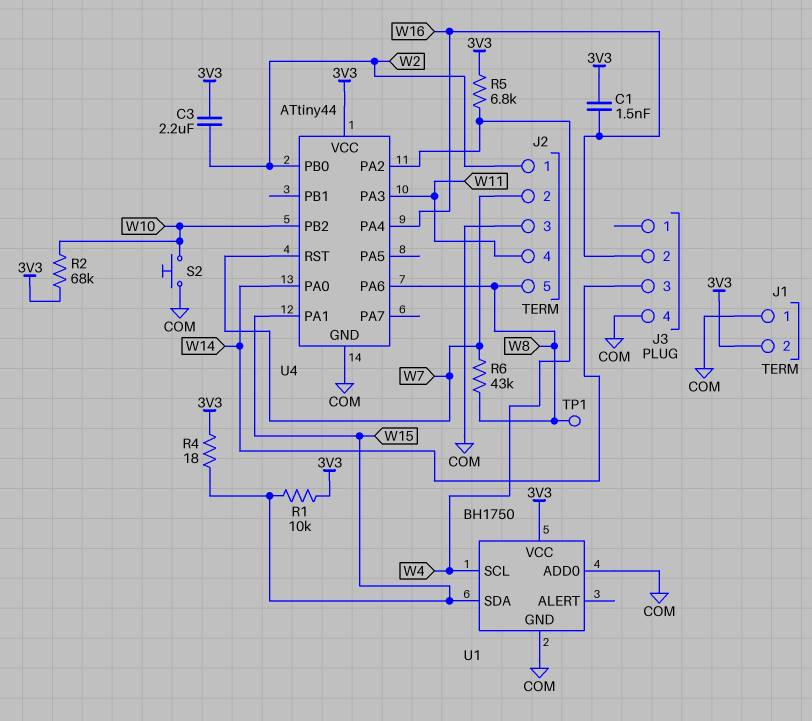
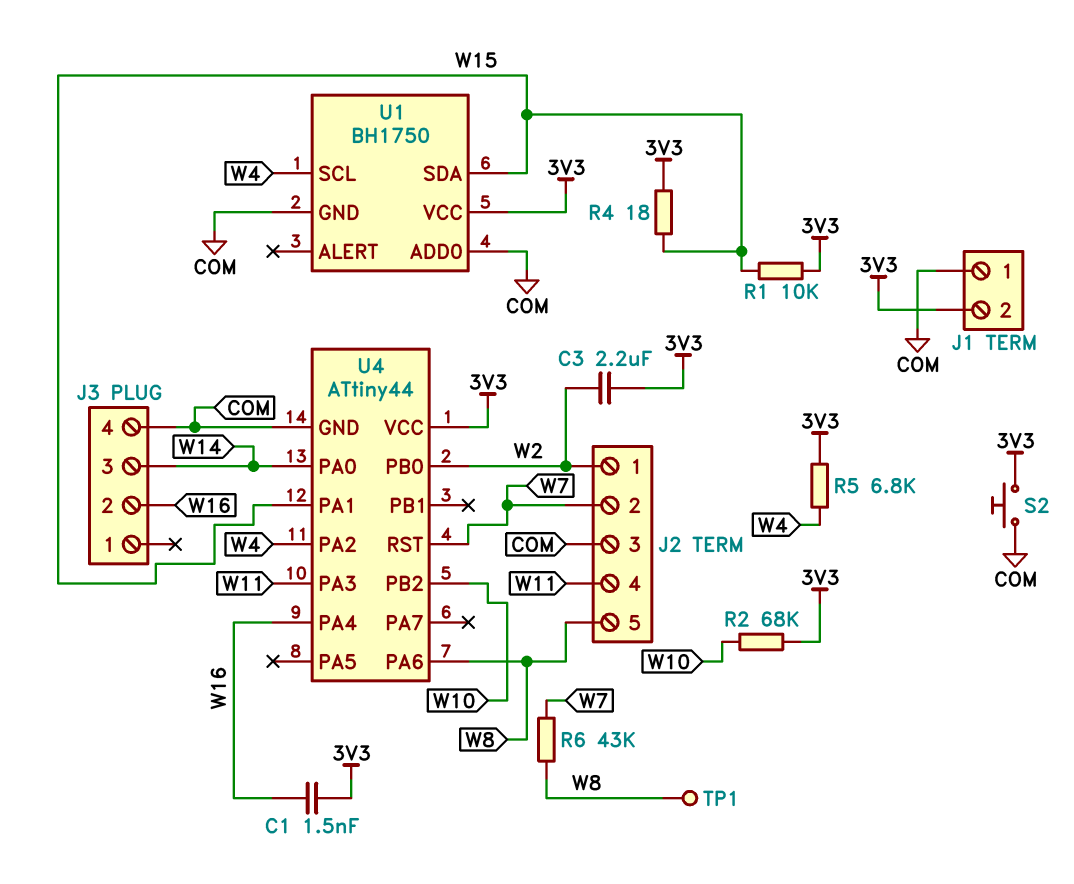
S2: button (COM, W10) -> button (3V3, COM)

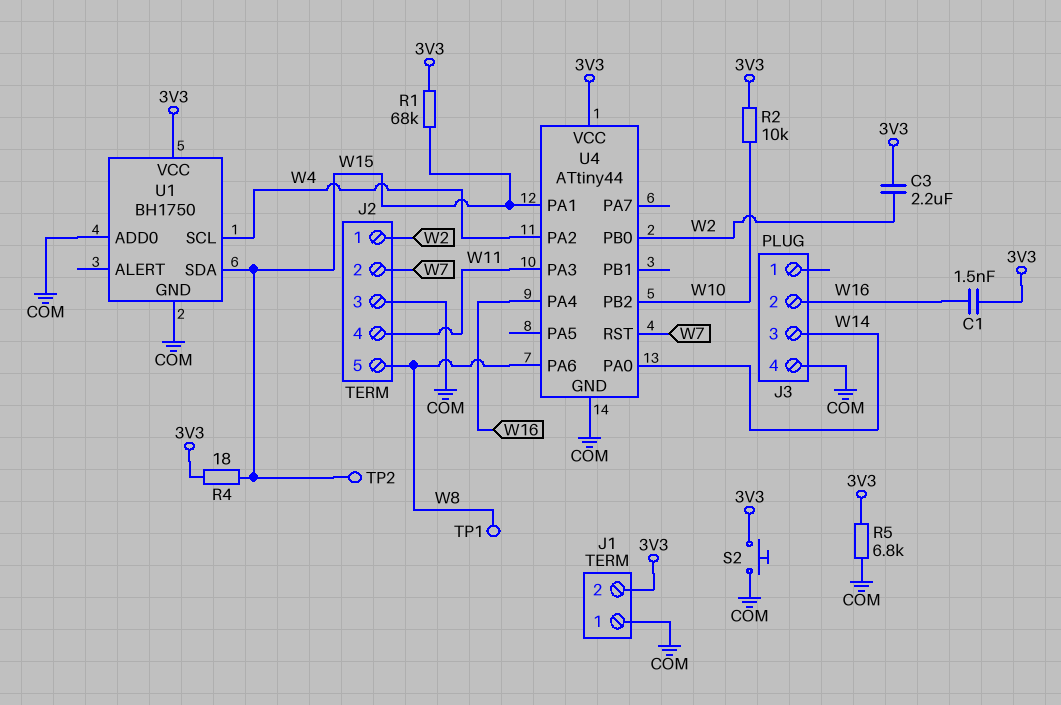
R1: 10k (3V3, W15) -> 68k (3V3, W15)
R2: 68k (3V3, W10) -> 10k (3V3, W10)
R5: 6.8k (3V3, W4) -> 6.8k (3V3, COM)
R6: 43k (W7, W8) -> none
TP2: none -> test point (W15)

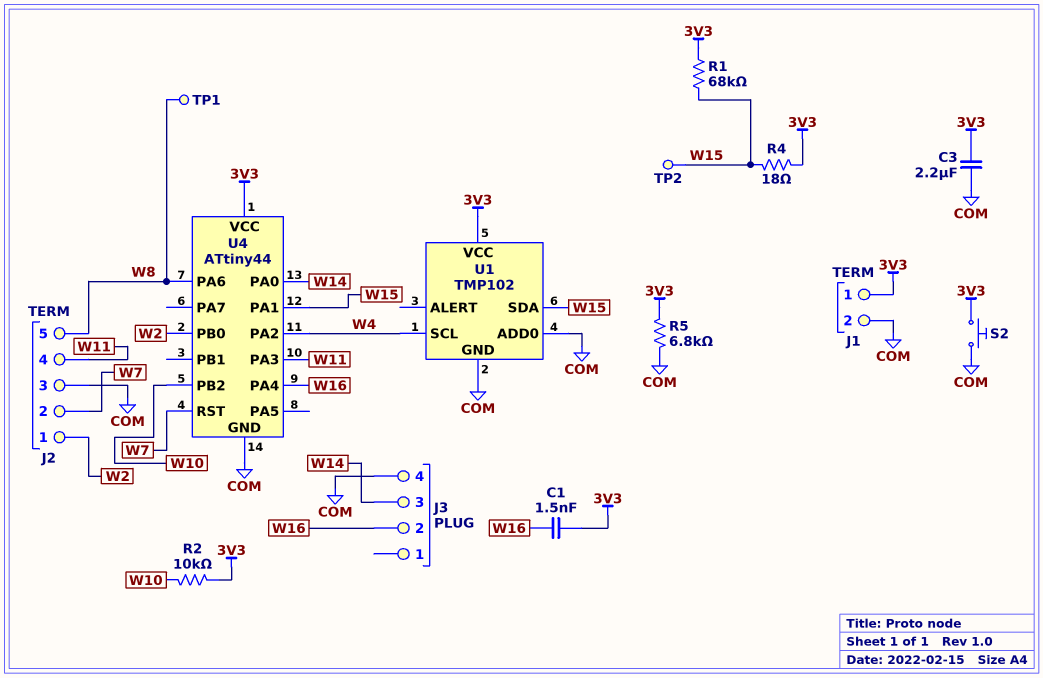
C3: 2.2uF (3V3, W2) -> 2.2uF (3V3, COM)
J1 pin 1: COM -> 3V3
J1 pin 2: 3V3 -> COM
U1: BH1750 -> TMP102

